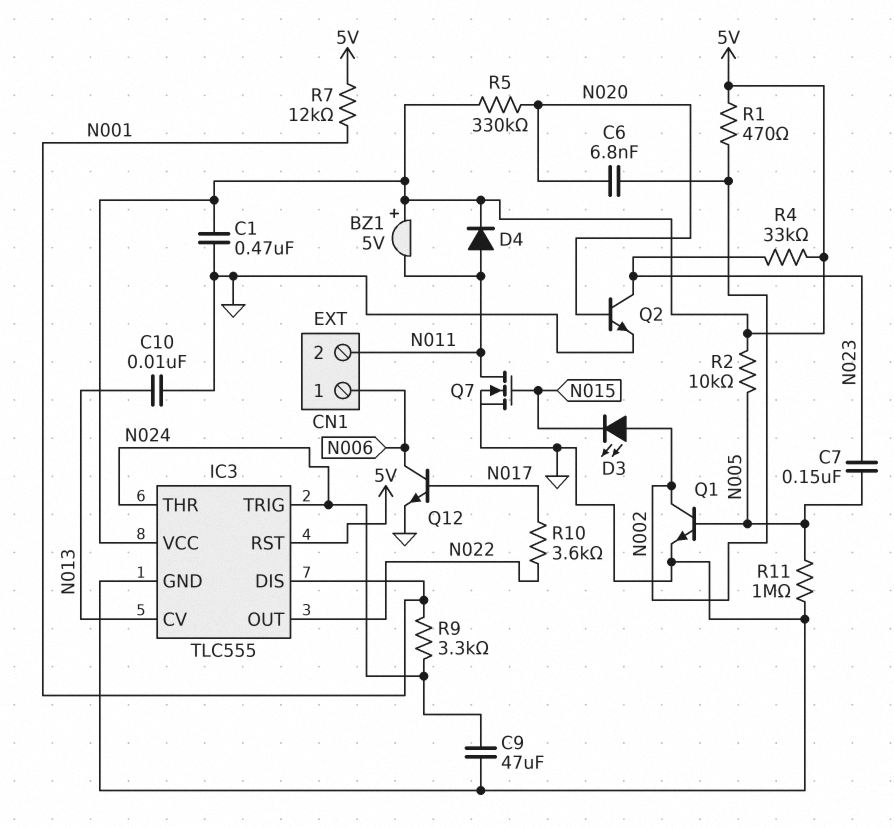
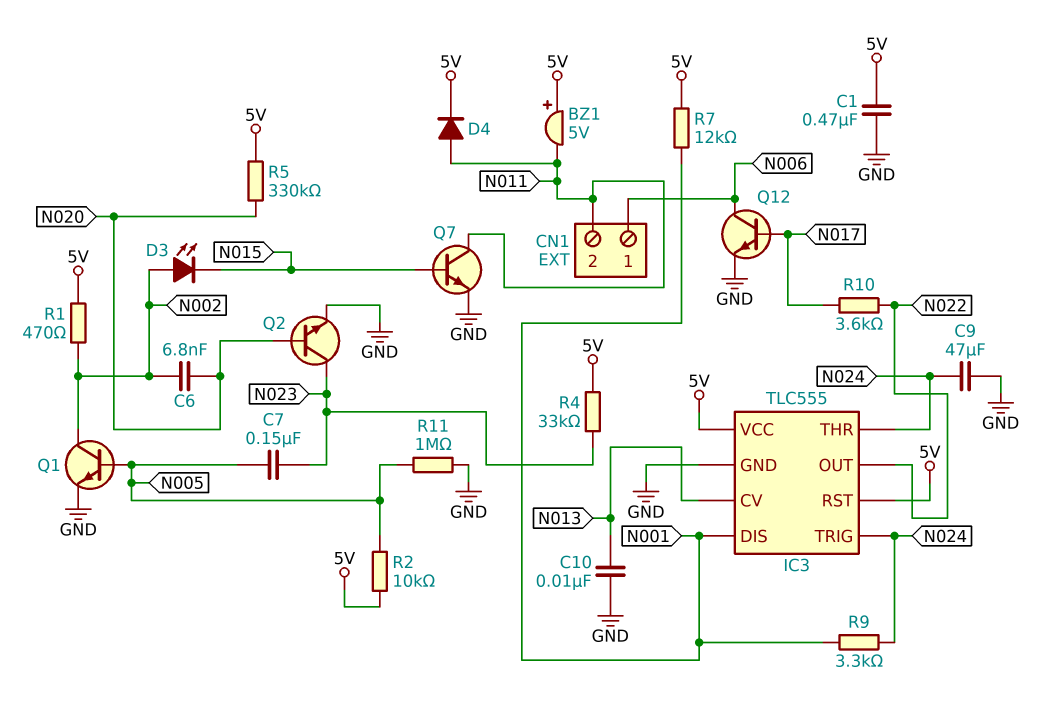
Q7: NMOS (G N015, D N011, S GND) -> NPN (B N015, C N011, E GND)

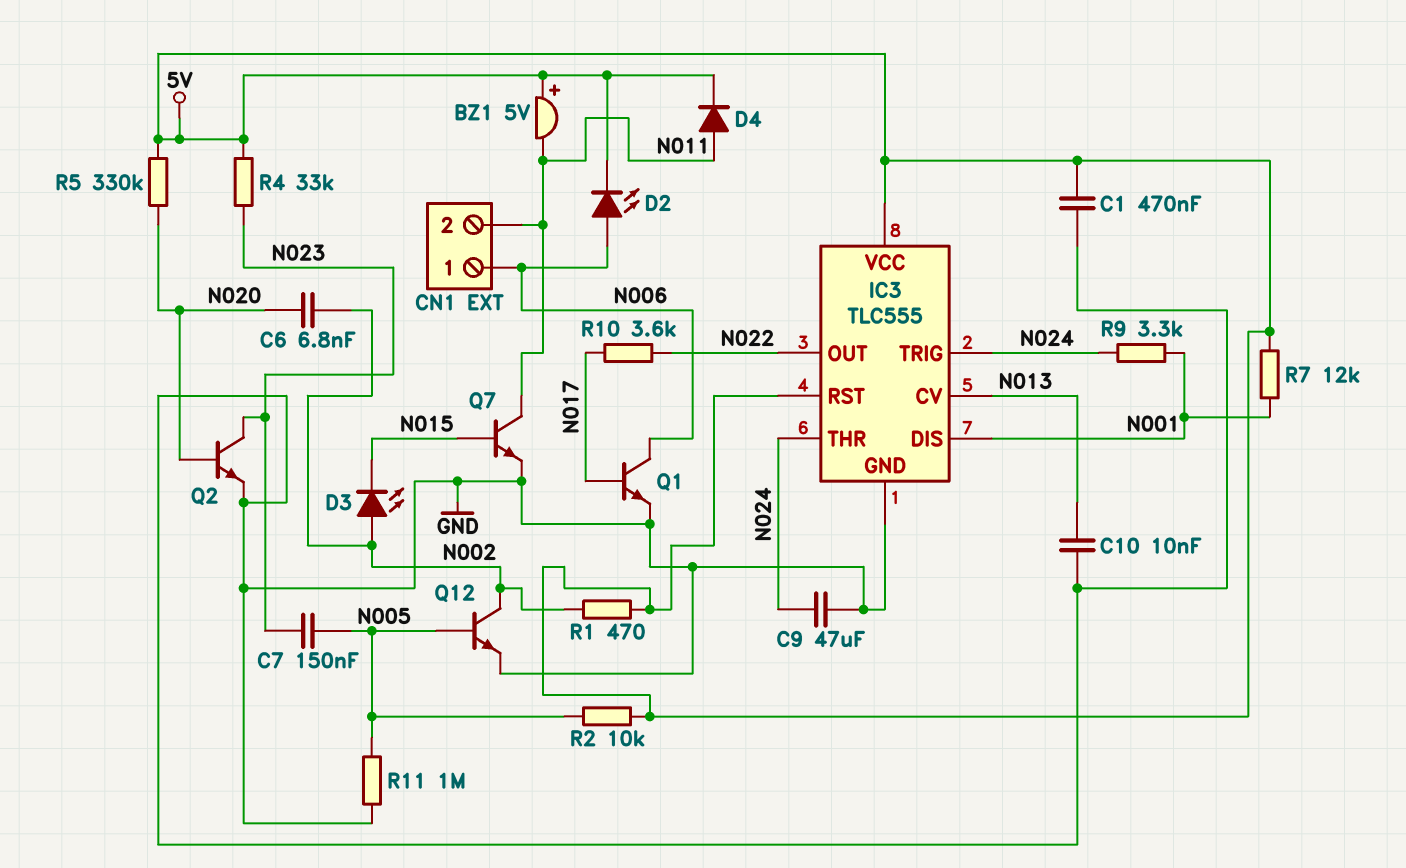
D2: none -> LED (A N006, K 5V)
Q1: NPN (B N005, C N002, E GND) -> NPN (B N017, C N006, E GND)
Q12: NPN (B N017, C N006, E GND) -> NPN (B N005, C N002, E GND)

